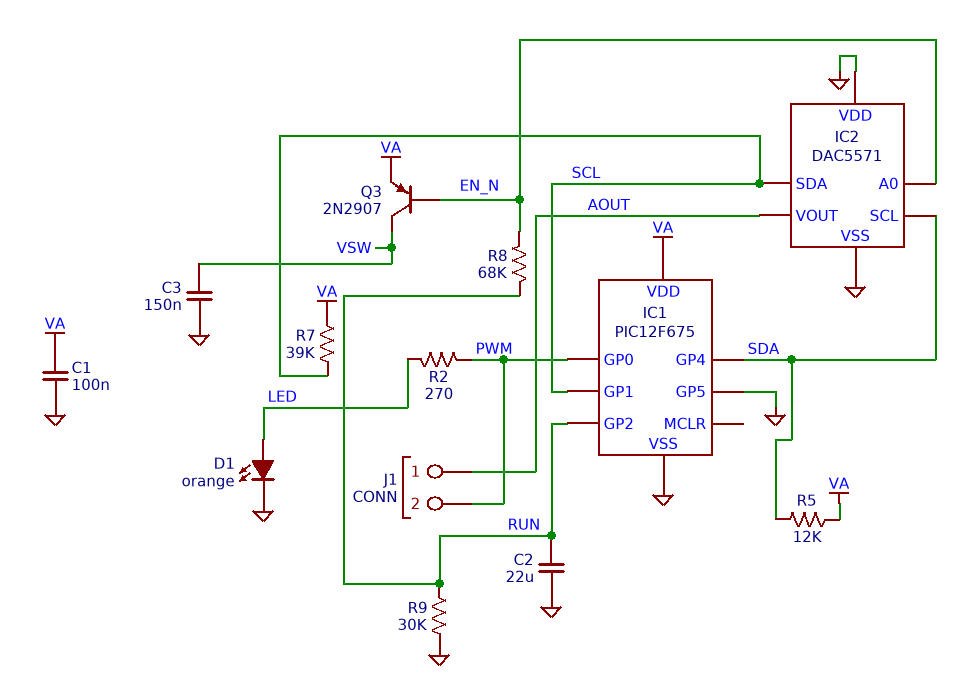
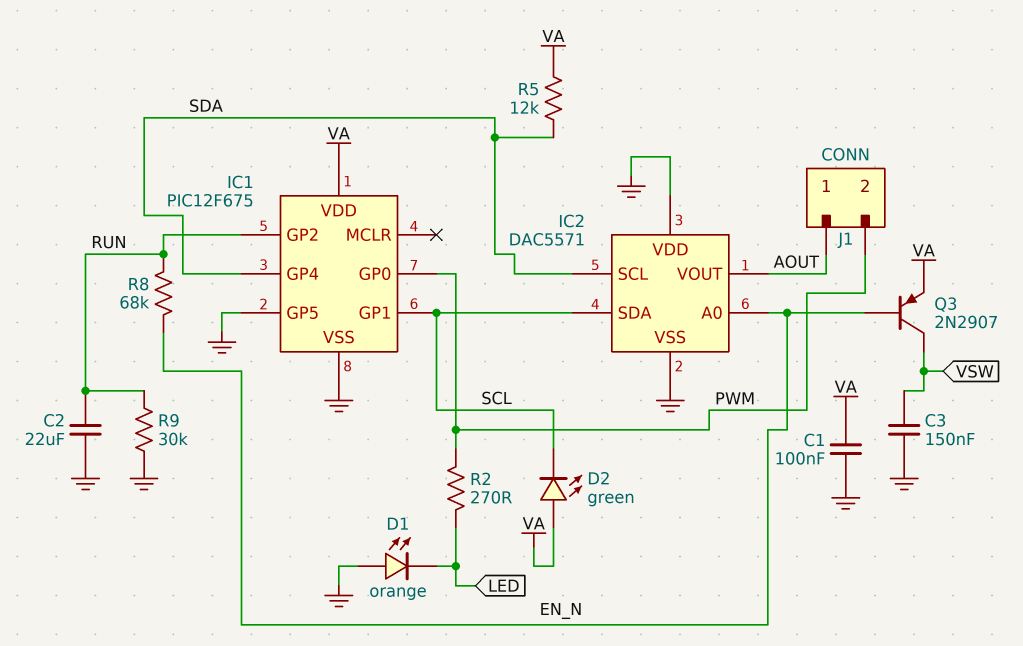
D1: LED orange (A LED, K GND) -> LED orange (A GND, K LED)
D2: none -> LED green (A VA, K SCL)
R7: 39k (SCL, VA) -> none

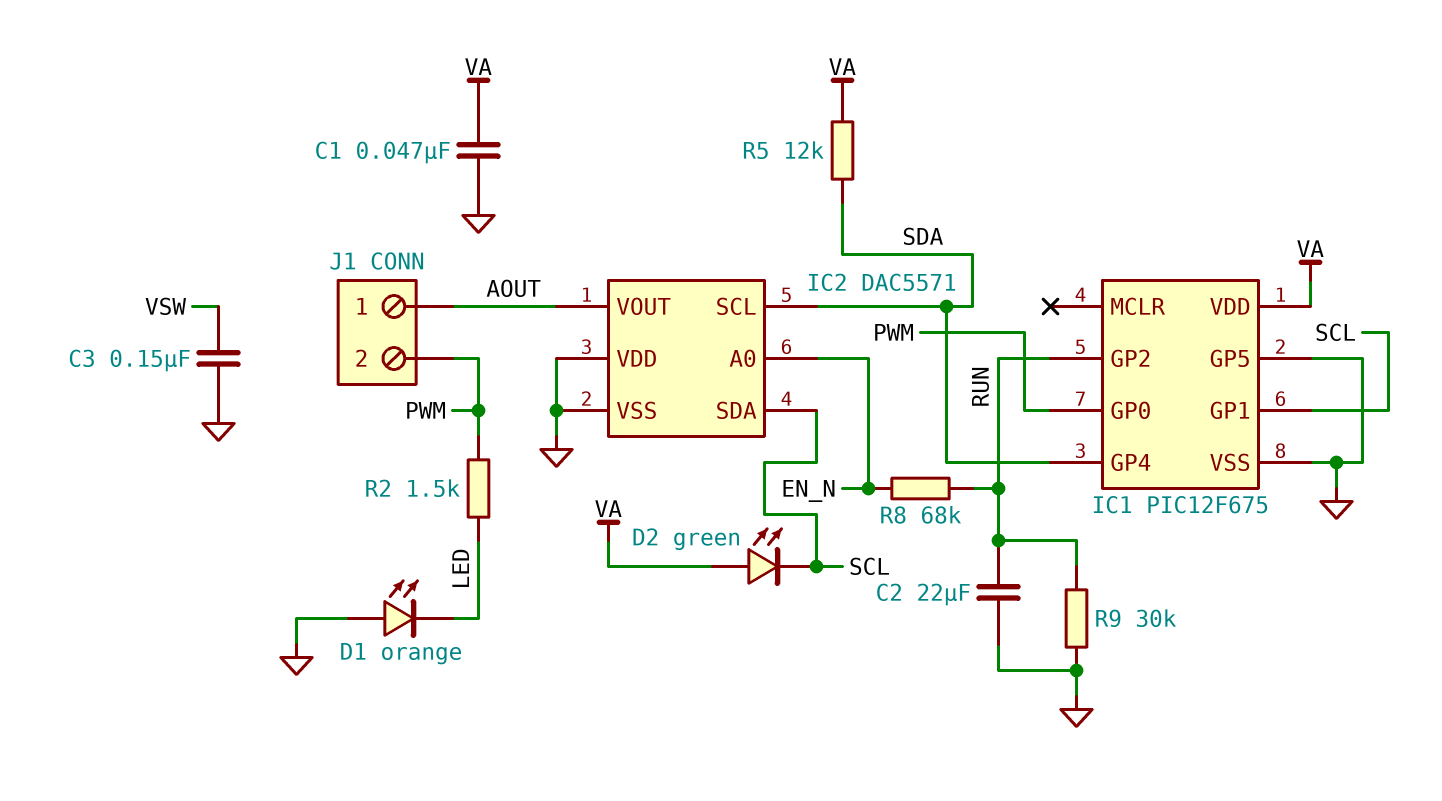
C1: 100nF (GND, VA) -> 47nF (GND, VA)
Q3: PNP 2N2907 (B EN_N, C VSW, E VA) -> none
R2: 270 (LED, PWM) -> 1.5k (LED, PWM)

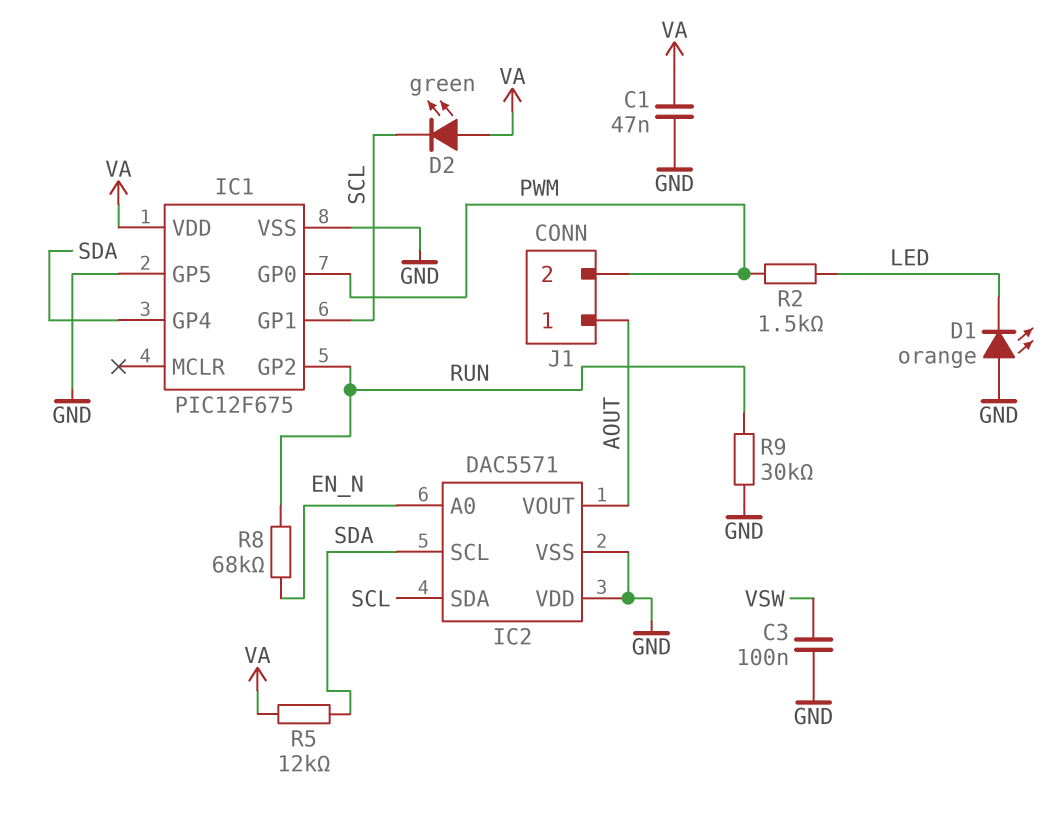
C2: 22uF (GND, RUN) -> none
C3: 150nF (GND, VSW) -> 100nF (GND, VSW)

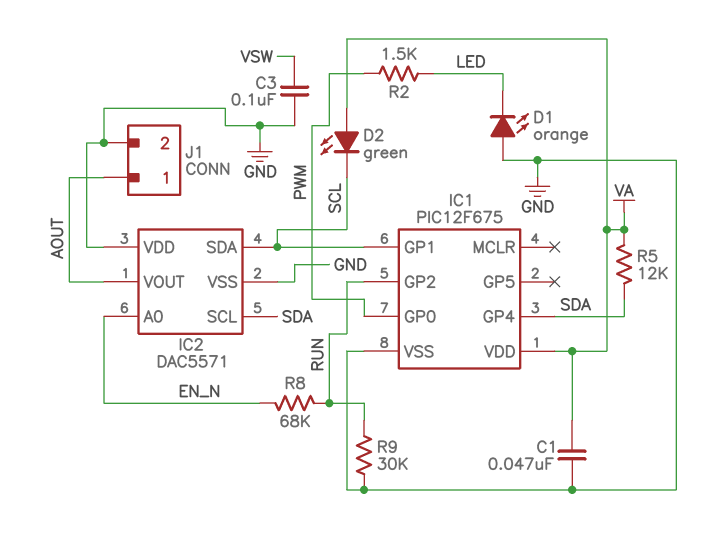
IC1 pin GP5: GND -> none
J1 pin 2: PWM -> GND

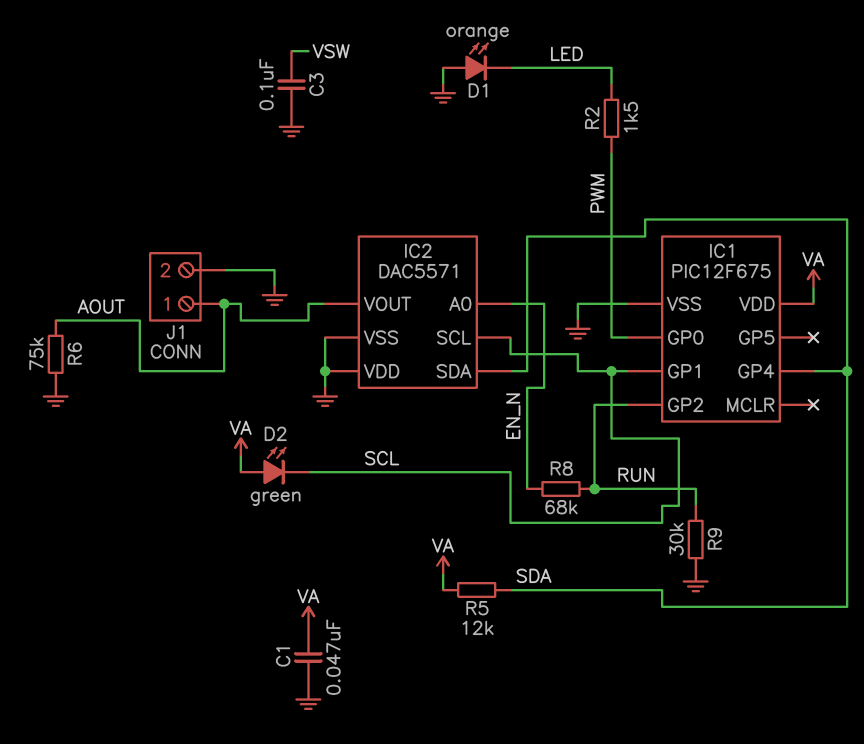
IC2 pin SCL: SDA -> SCL
IC2 pin SDA: SCL -> SDA
R6: none -> 75k (AOUT, GND)

